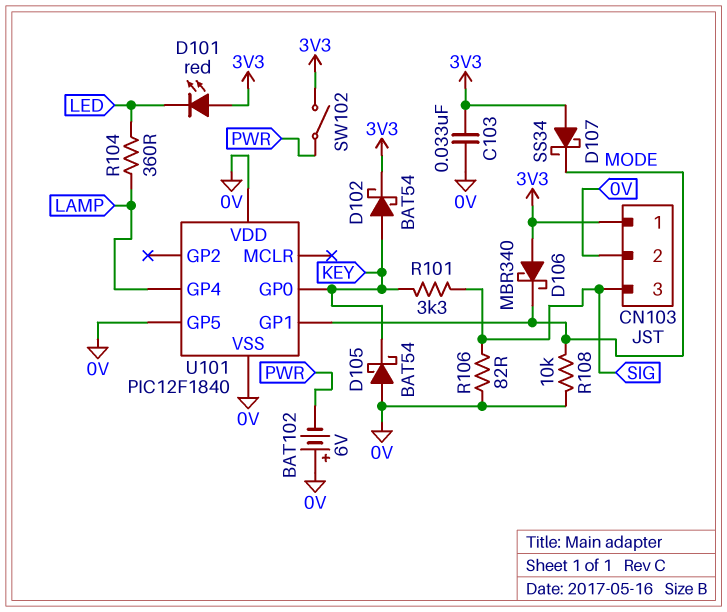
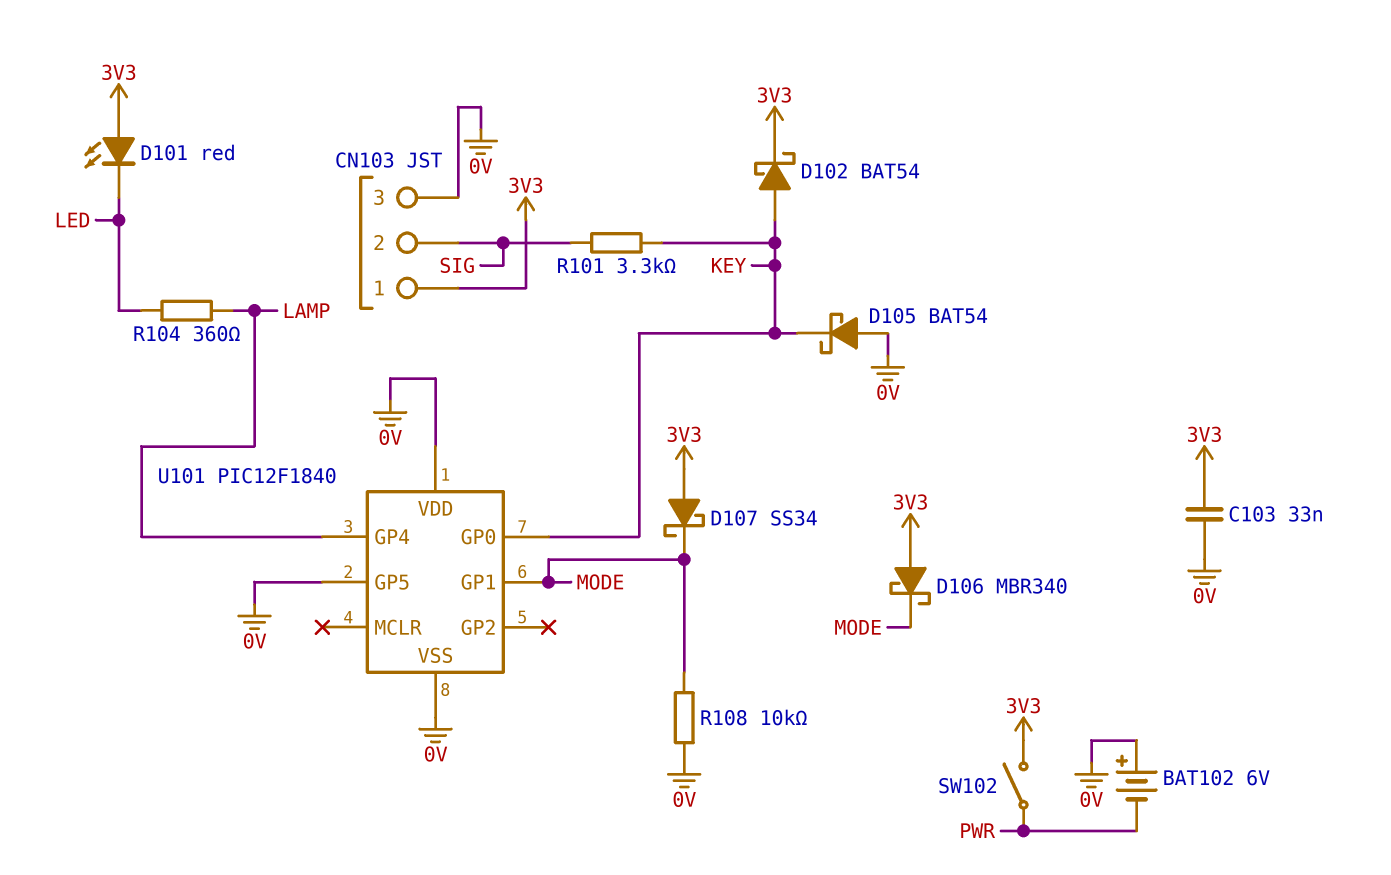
CN103 pin 2: 0V -> SIG
CN103 pin 3: SIG -> 0V
R106: 82 (0V, SIG) -> none

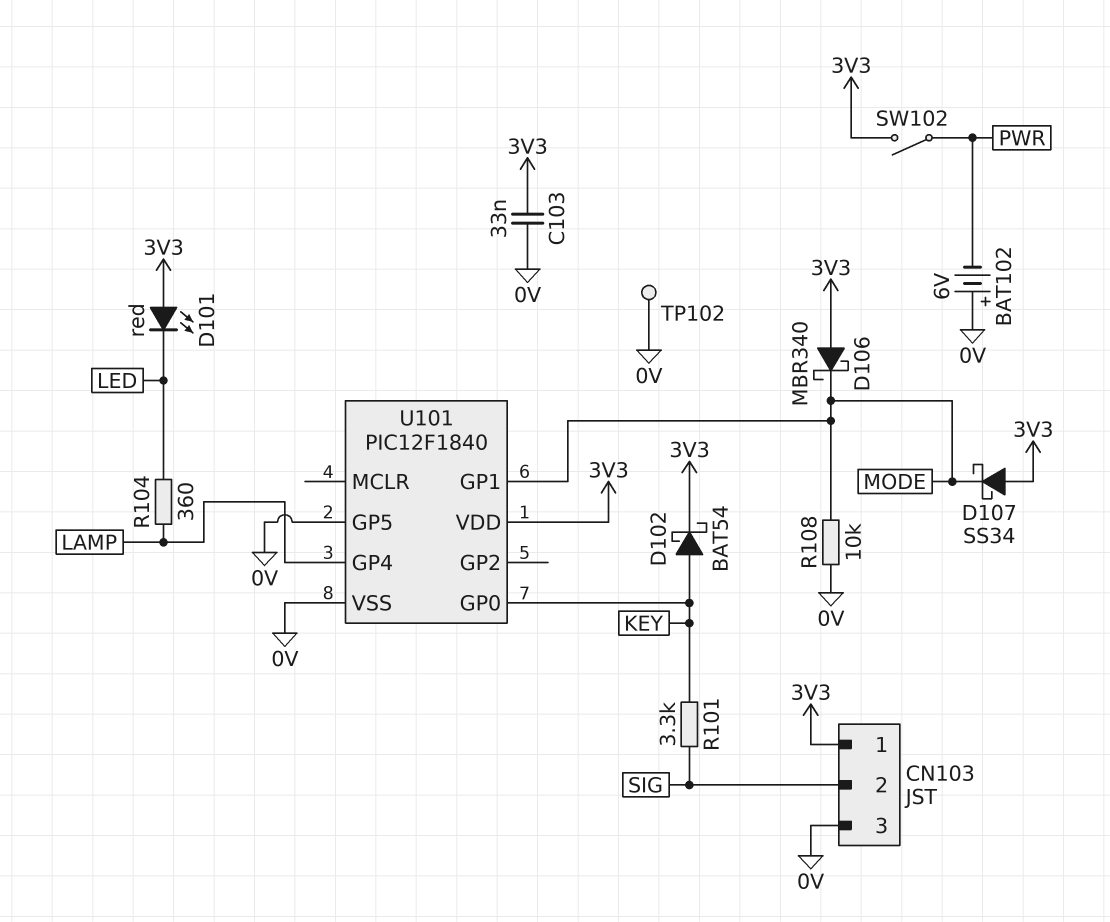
D105: schottky BAT54 (A 0V, K KEY) -> none
TP102: none -> test point (0V)
U101 pin VDD: 0V -> 3V3

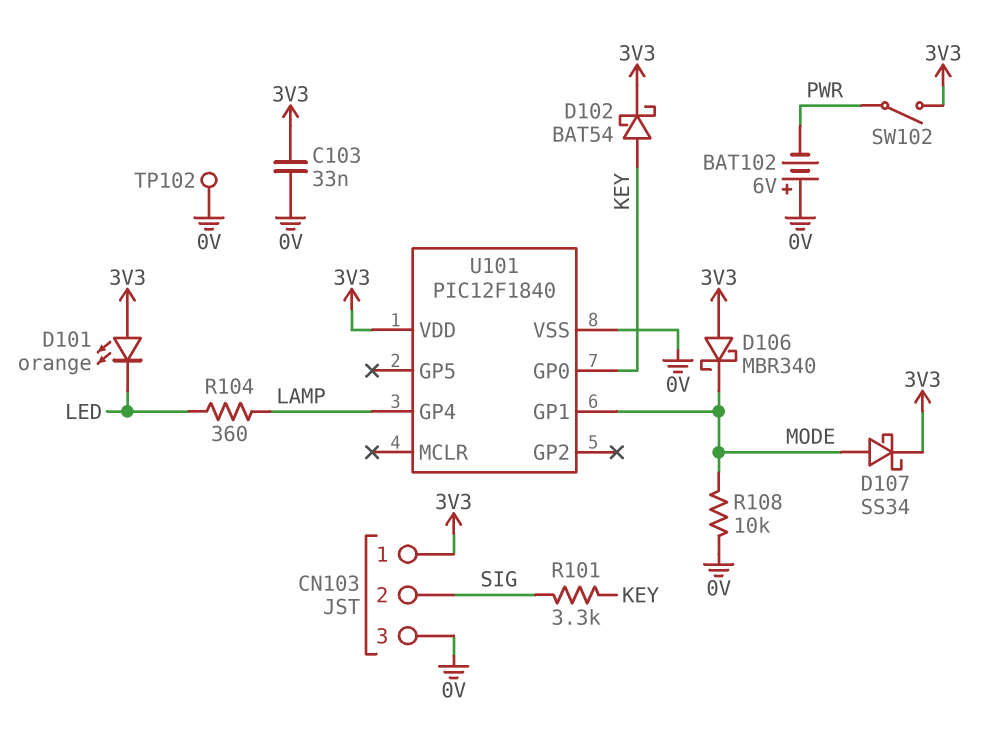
D101: LED red (A 3V3, K LED) -> LED orange (A 3V3, K LED)
D107: schottky SS34 (A 3V3, K MODE) -> schottky SS34 (A MODE, K 3V3)
U101 pin GP5: 0V -> none

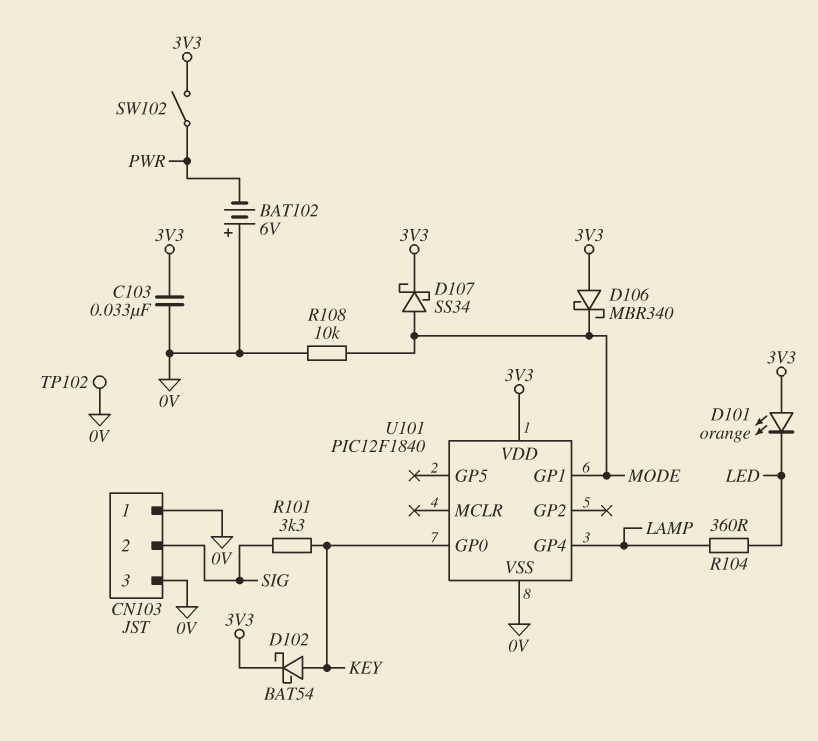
CN103 pin 1: 3V3 -> 0V

